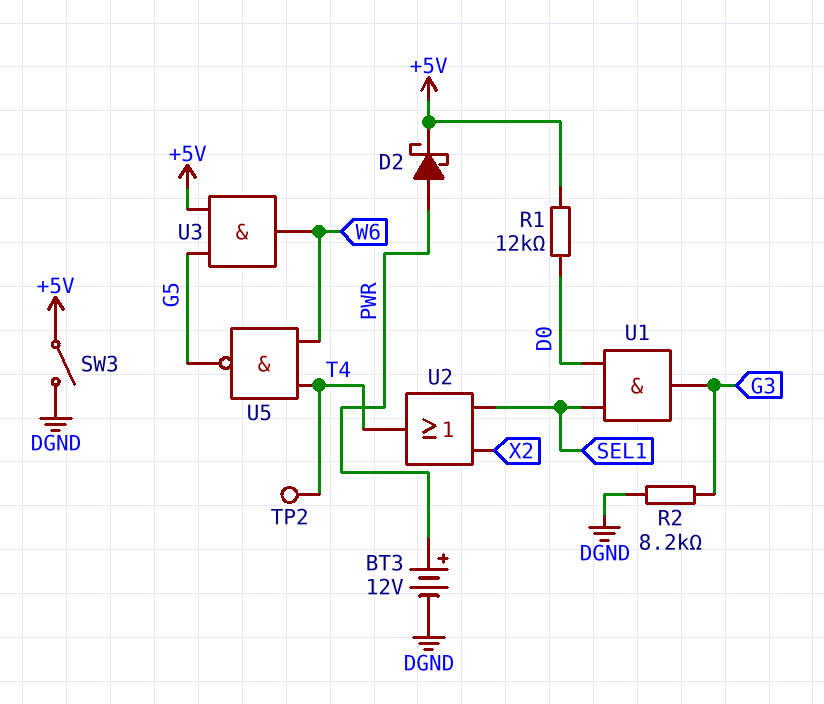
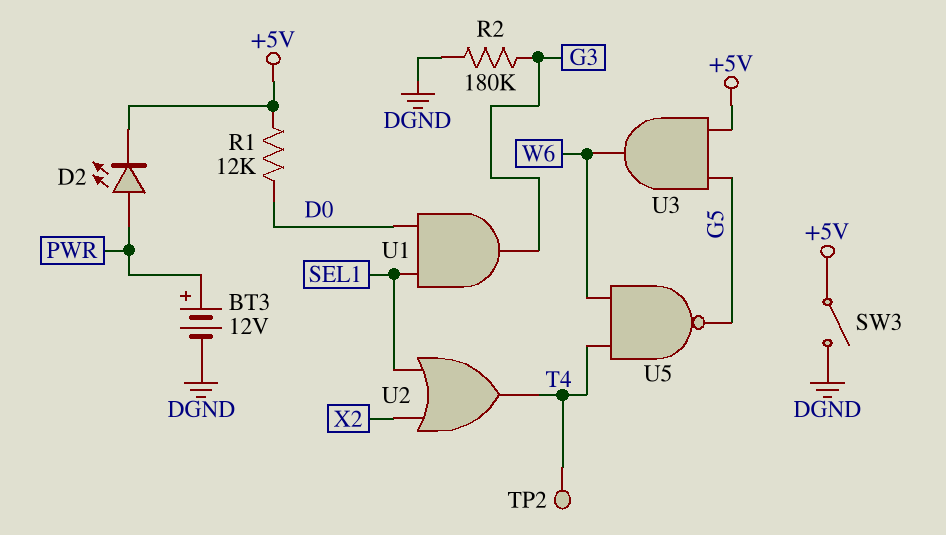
D2: schottky (A PWR, K +5V) -> LED (A PWR, K +5V)
R2: 8.2k (DGND, G3) -> 180k (DGND, G3)

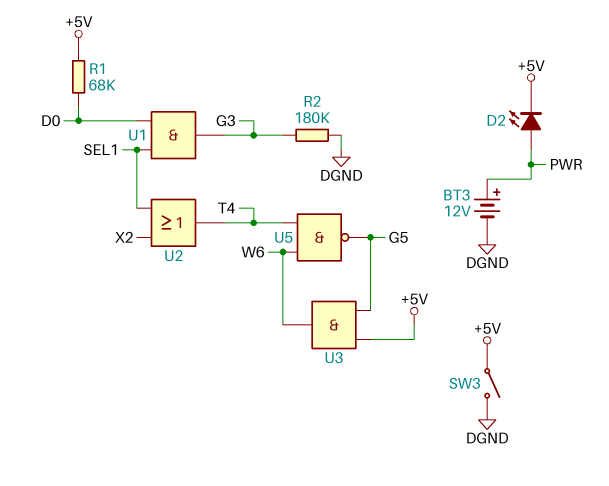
R1: 12k (+5V, D0) -> 68k (+5V, D0)
TP2: test point (T4) -> none

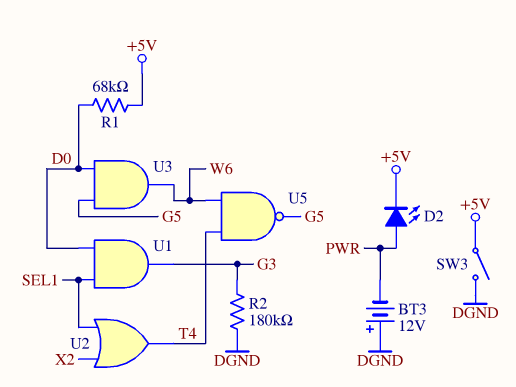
BT3: 12V (plus PWR, minus DGND) -> 12V (plus DGND, minus PWR)
U3: AND (in +5V, in G5, out W6) -> AND (in D0, in G5, out W6)

